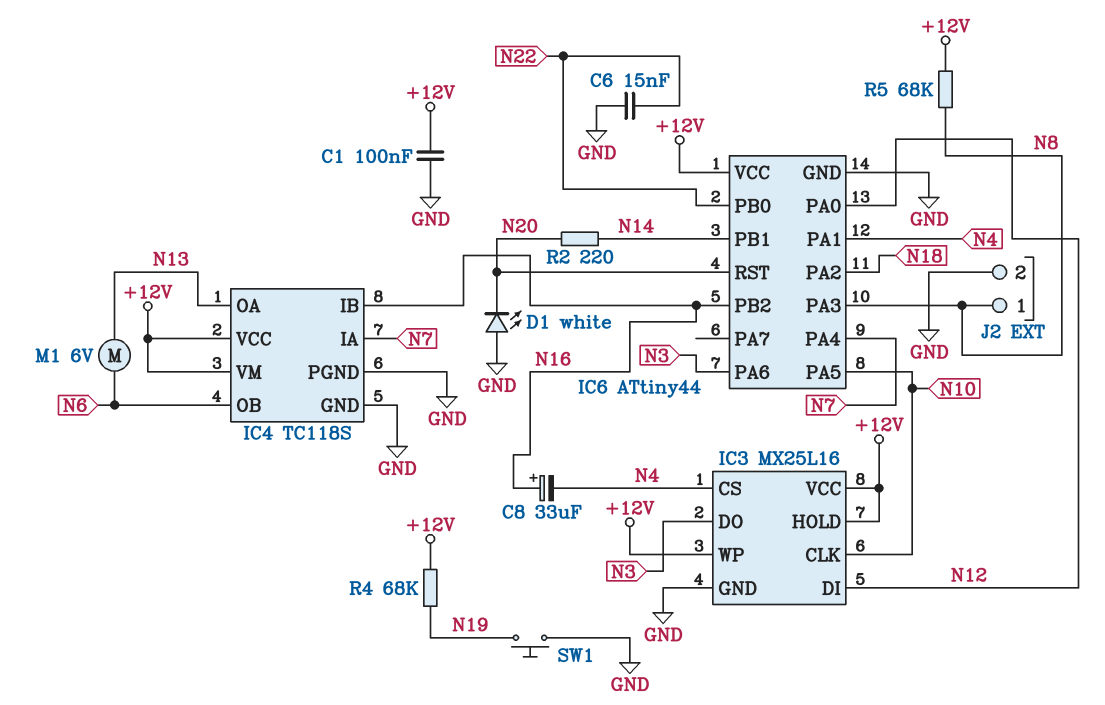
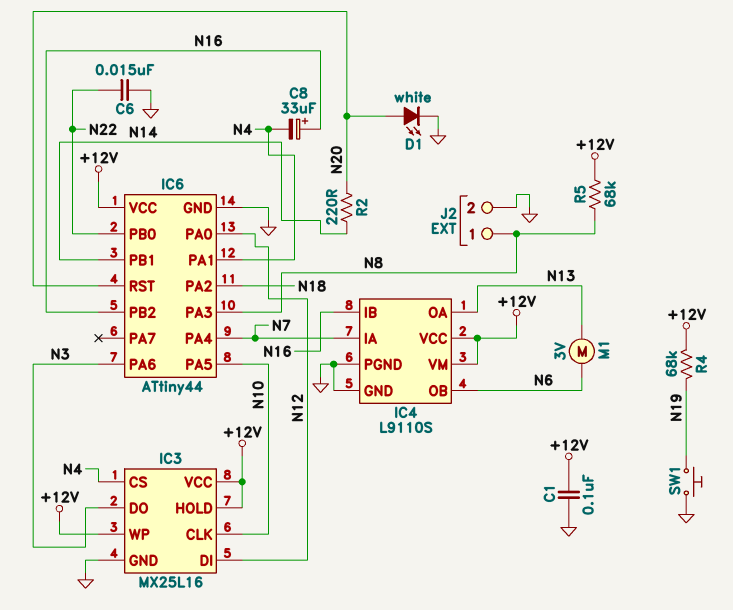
D1: LED white (A GND, K N20) -> LED white (A N20, K GND)
IC4: TC118S -> L9110S
M1: motor 6V (N6, N13) -> motor 3V (N6, N13)

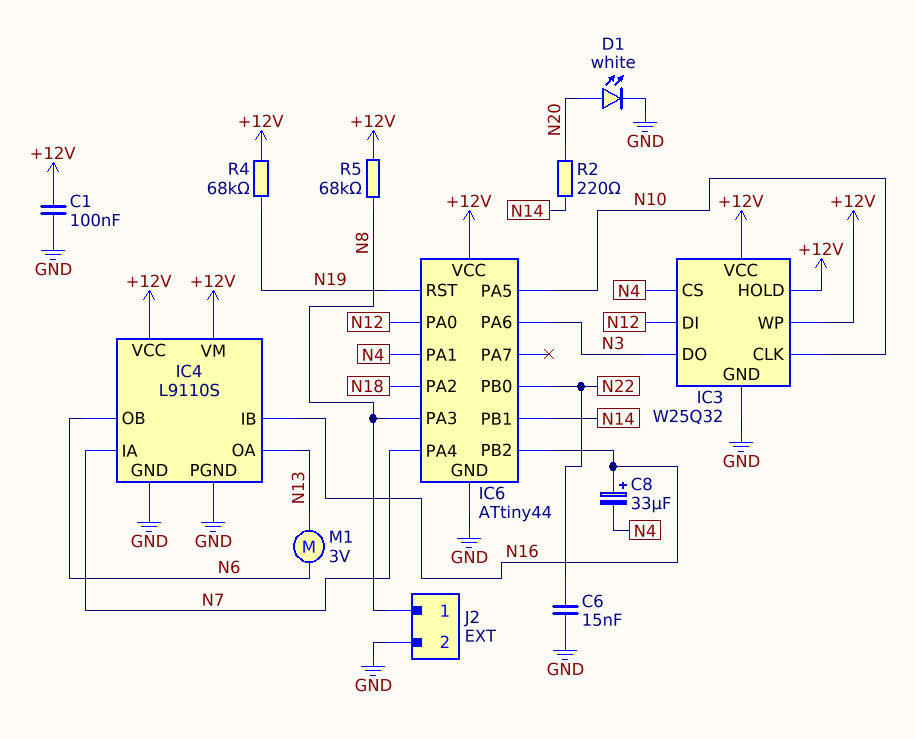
IC3: MX25L16 -> W25Q32
IC6 pin RST: N20 -> N19
SW1: button (GND, N19) -> none

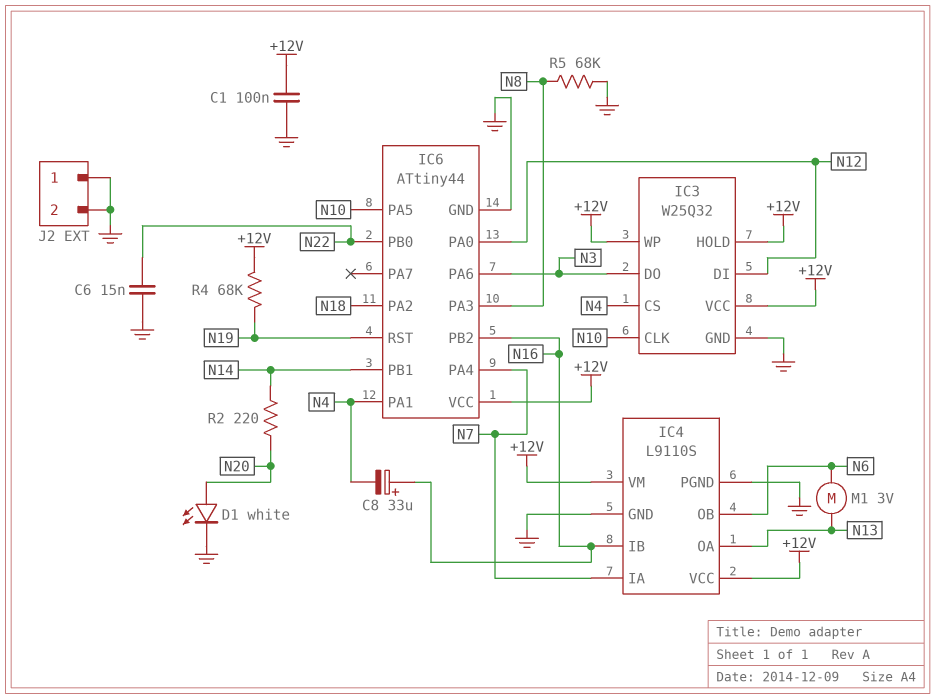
J2 pin 1: N8 -> GND
R5: 68k (+12V, N8) -> 68k (GND, N8)

